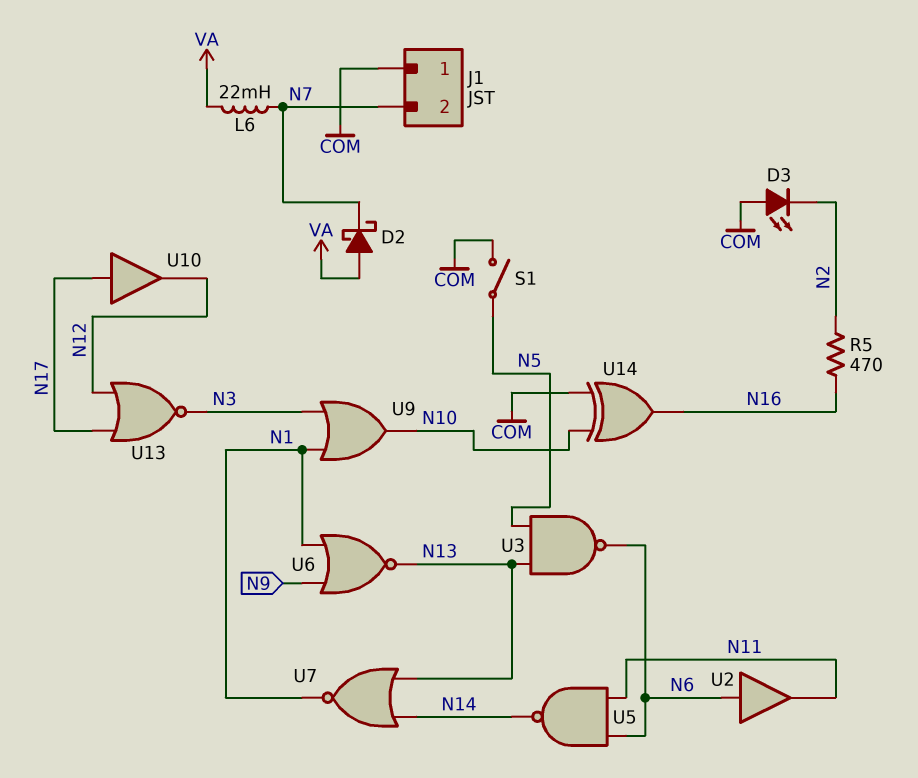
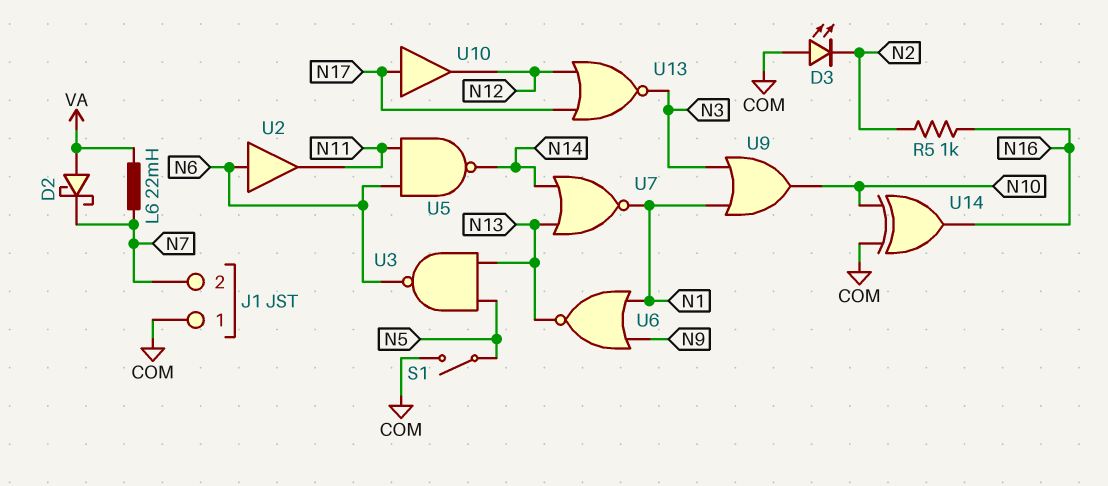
R5: 470 (N2, N16) -> 1k (N2, N16)

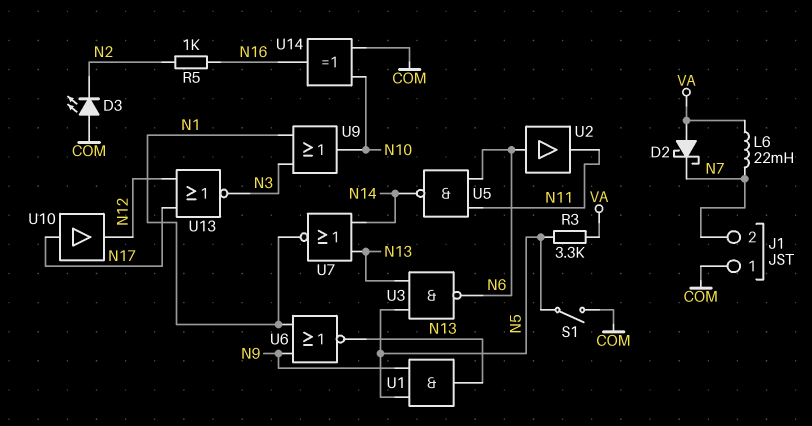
R3: none -> 3.3k (N5, VA)
U1: none -> AND (in N5, in N9, out N13)

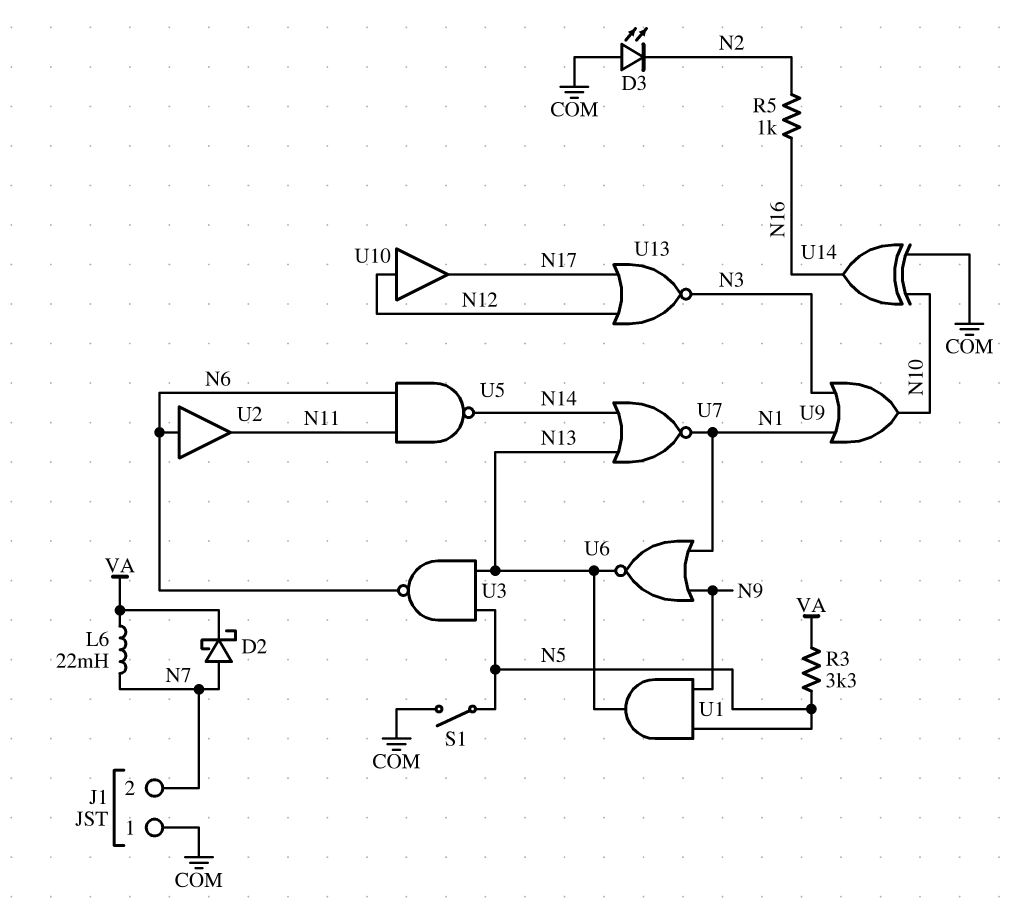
D2: schottky (A VA, K N7) -> schottky (A N7, K VA)
U10: buffer (in N17, out N12) -> buffer (in N12, out N17)

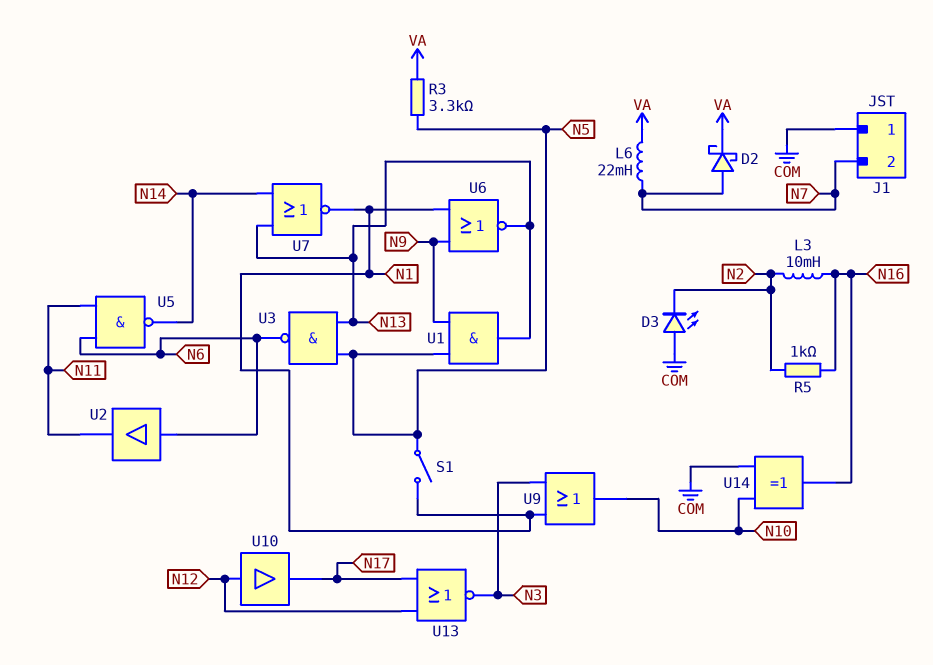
L3: none -> 10mH (N2, N16)
S1: switch (COM, N5) -> switch (N1, N5)

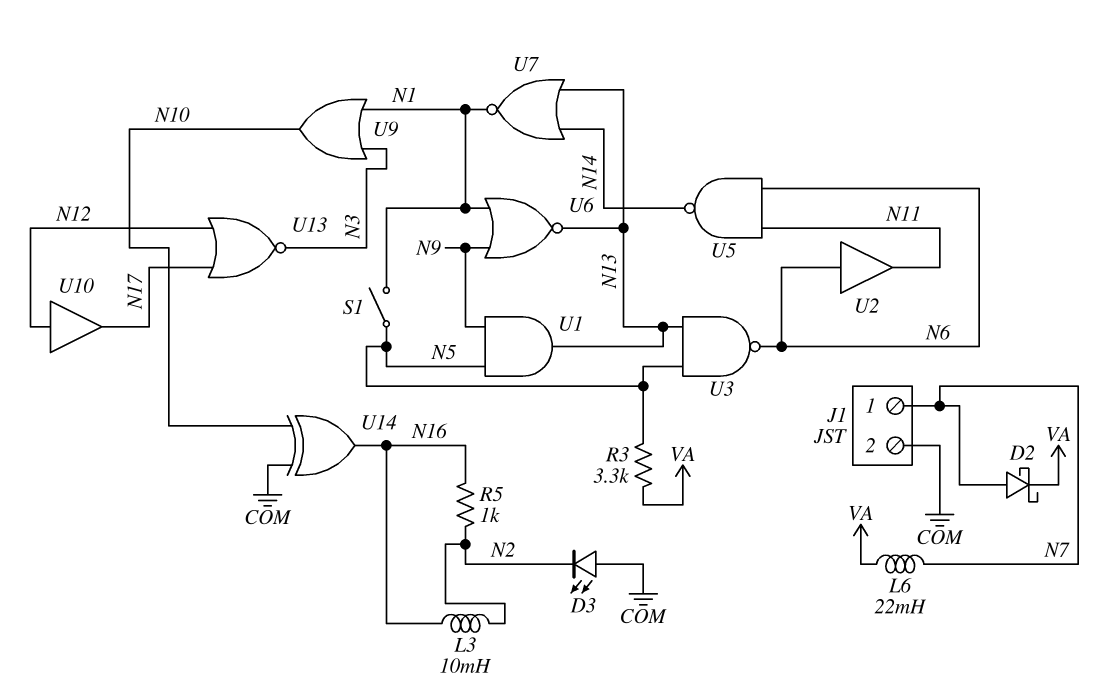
J1 pin 1: COM -> N7
J1 pin 2: N7 -> COM

